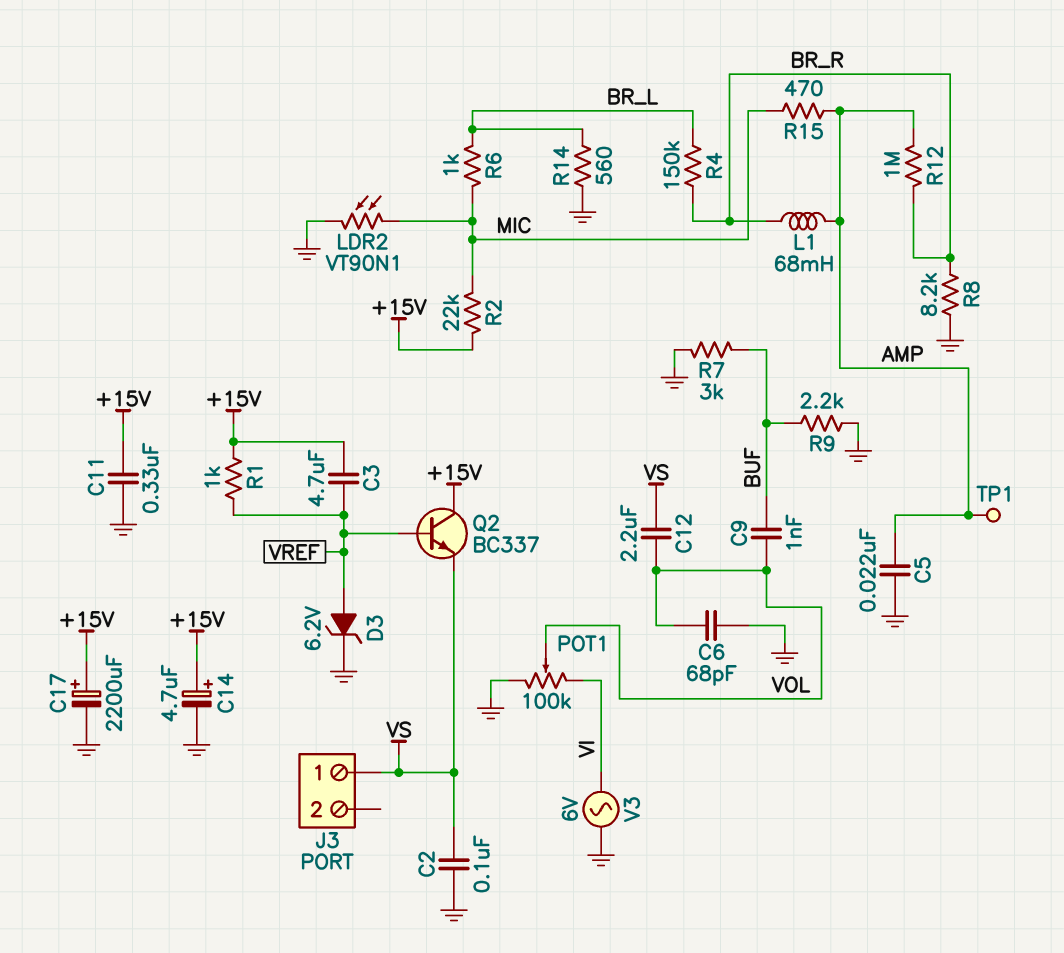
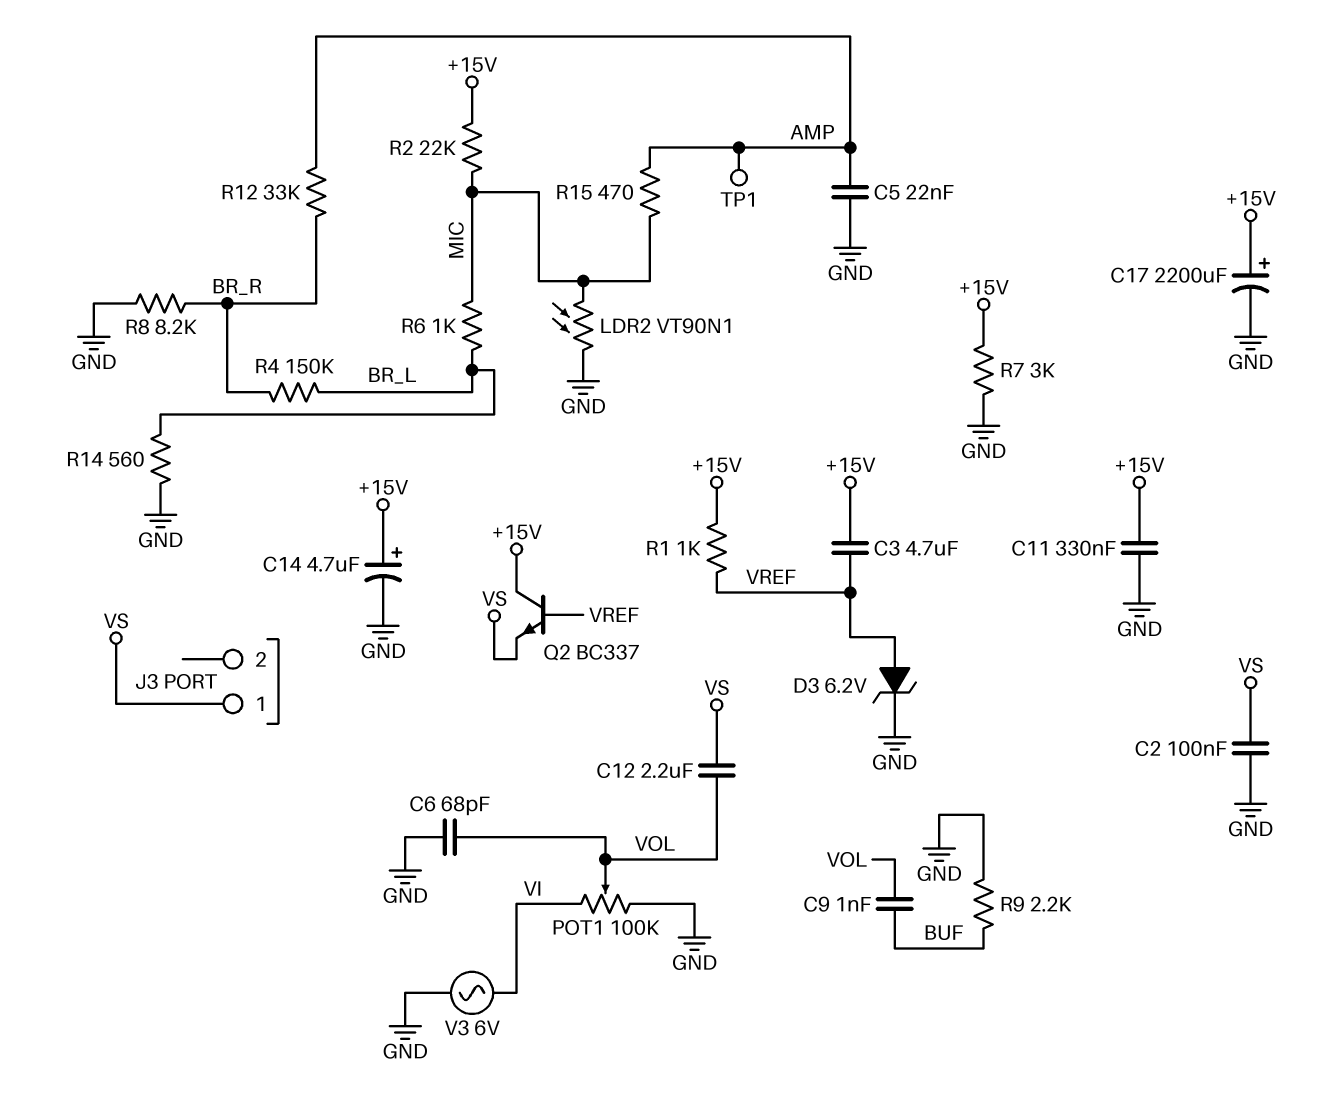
L1: 68mH (AMP, BR_R) -> none
R7: 3k (BUF, GND) -> 3k (+15V, GND)
R12: 1M (AMP, BR_R) -> 33k (AMP, BR_R)

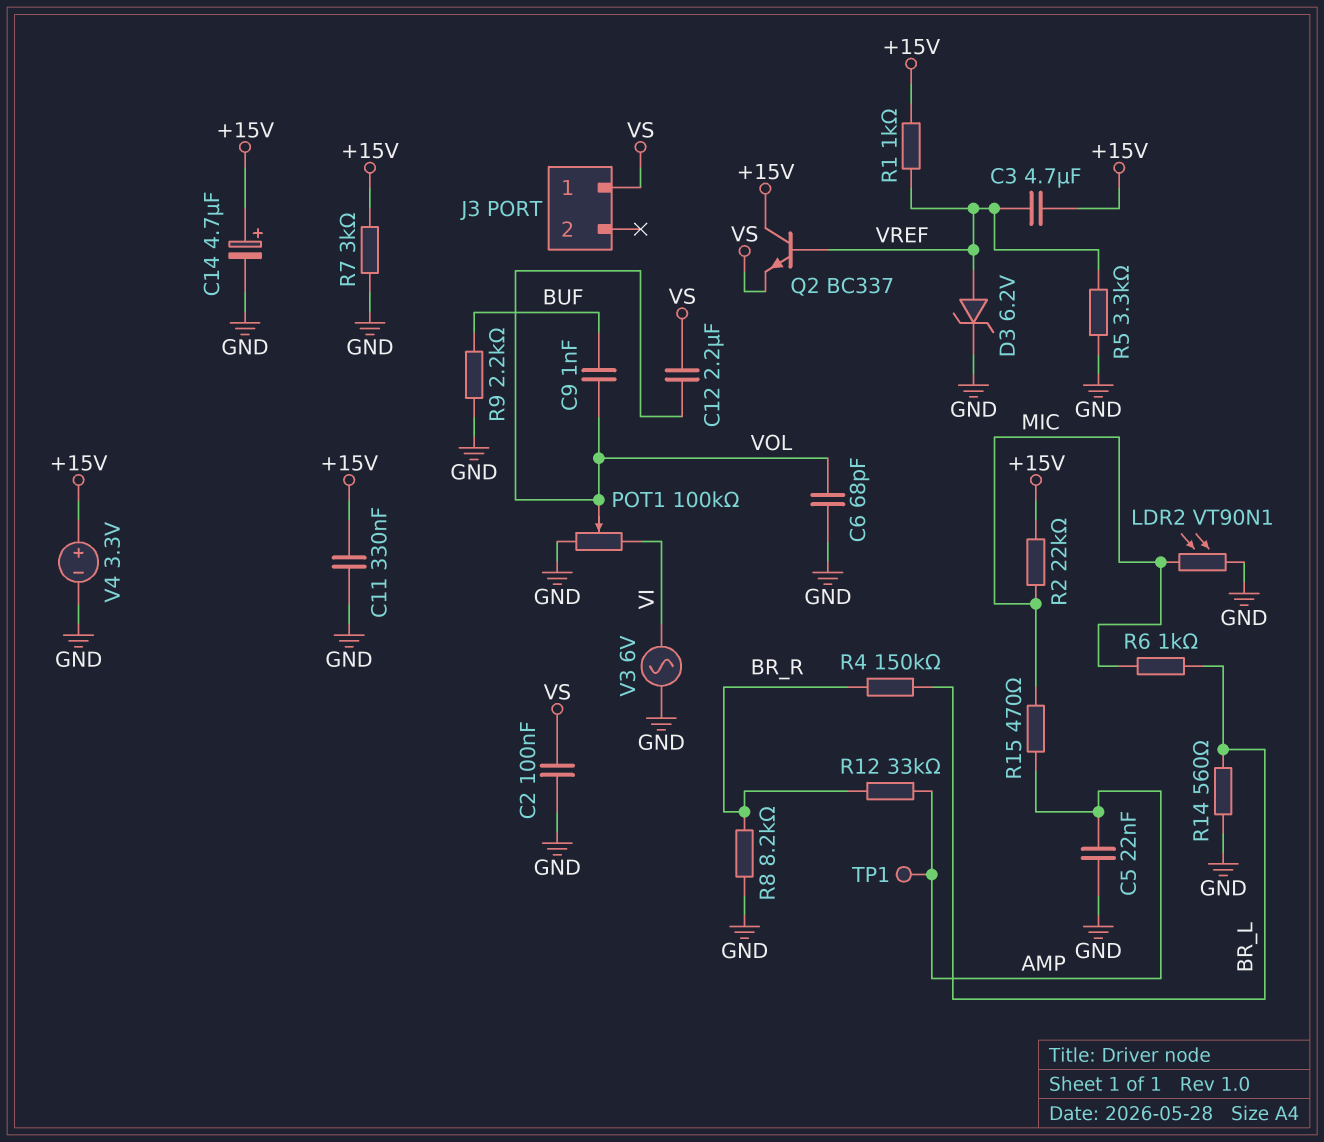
C17: 2200uF (plus +15V, minus GND) -> none
R5: none -> 3.3k (GND, VREF)
V4: none -> 3.3V (plus +15V, minus GND)

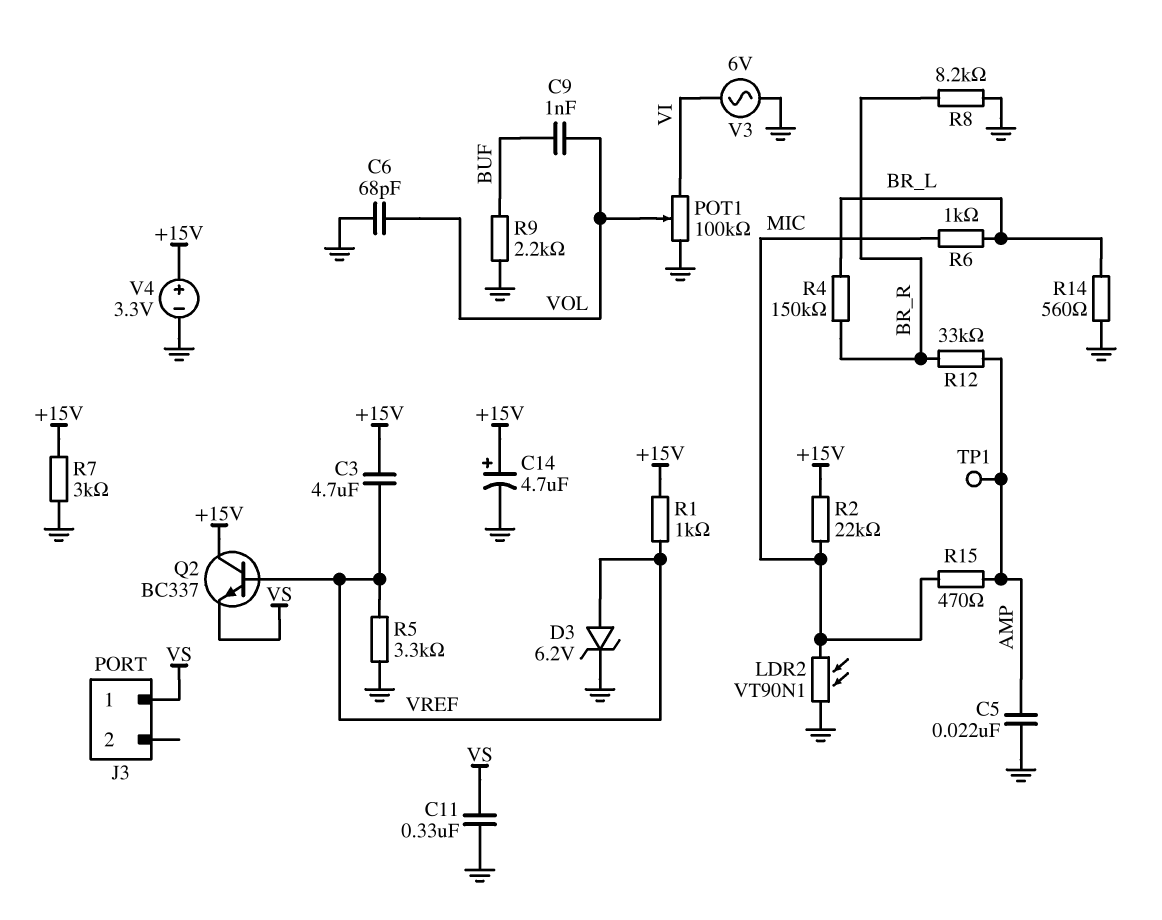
C2: 100nF (GND, VS) -> none
C11: 330nF (+15V, GND) -> 330nF (GND, VS)
C12: 2.2uF (VOL, VS) -> none

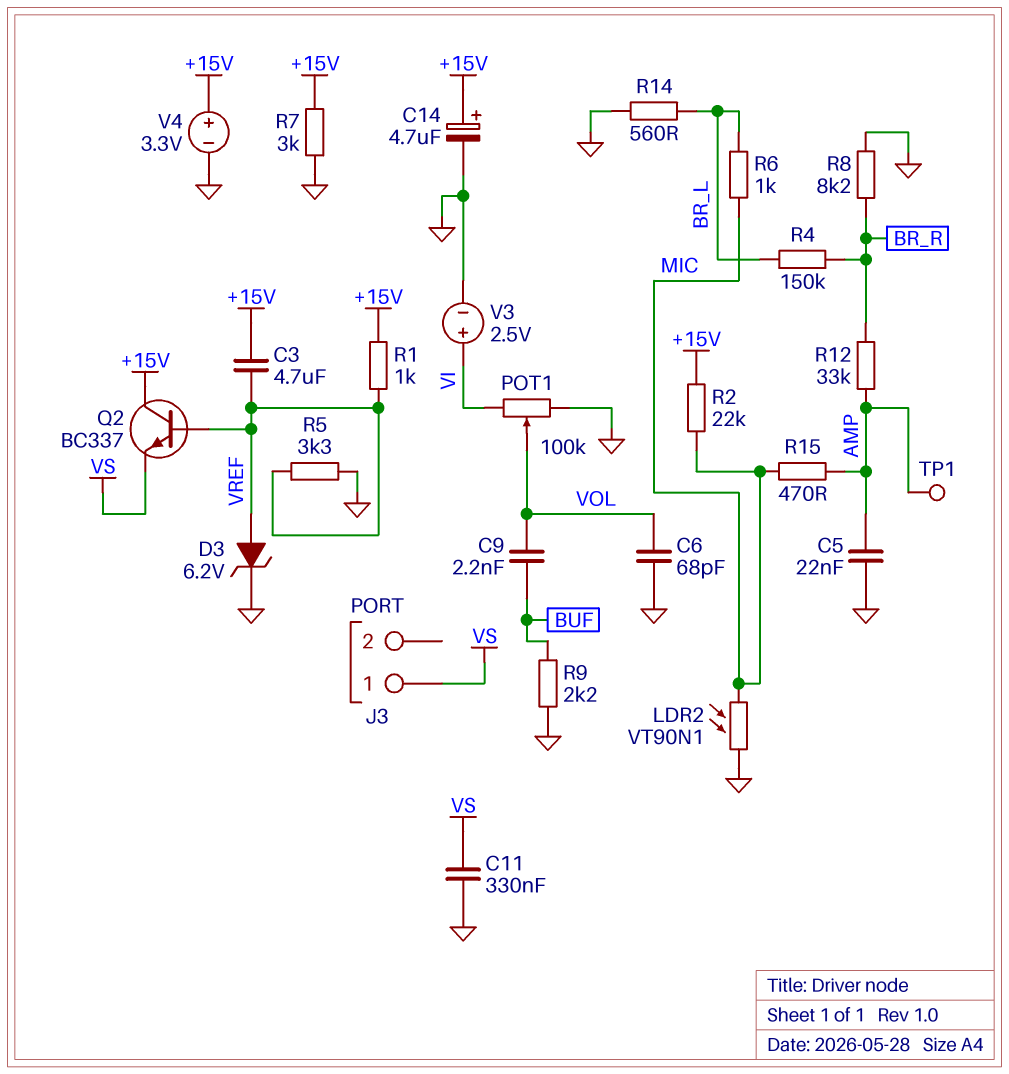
C9: 1nF (BUF, VOL) -> 2.2nF (BUF, VOL)
V3: AC 6V (GND, VI) -> 2.5V (plus VI, minus GND)

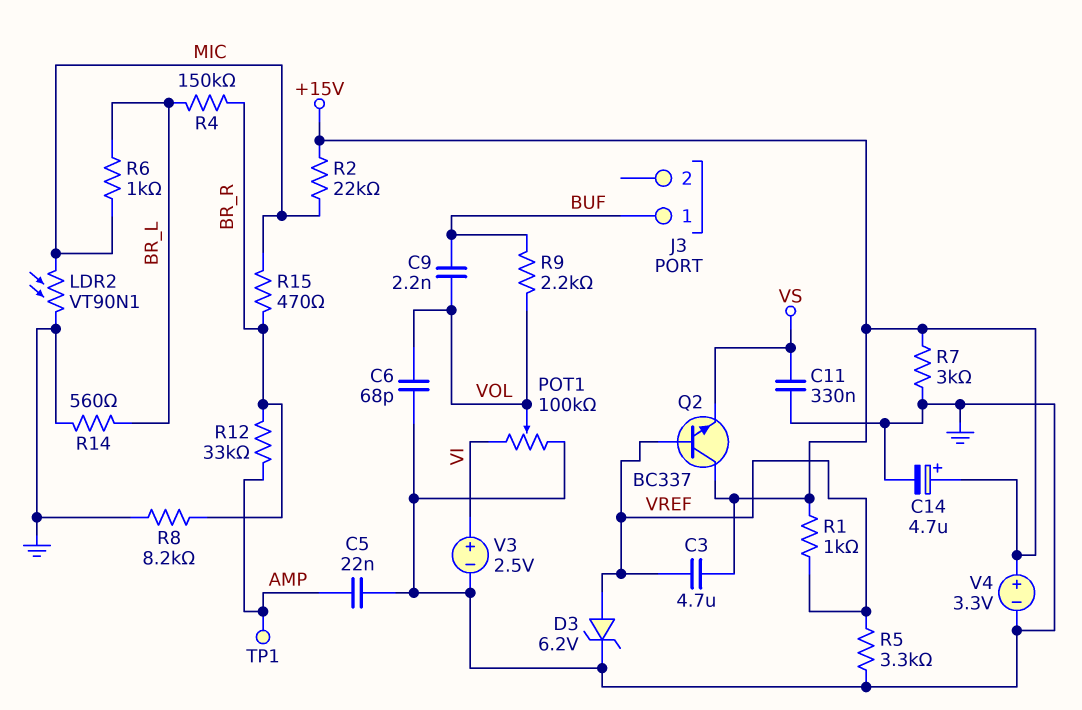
J3 pin 1: VS -> BUF
R9: 2.2k (BUF, GND) -> 2.2k (BUF, VOL)
R15: 470 (AMP, MIC) -> 470 (BR_R, MIC)

